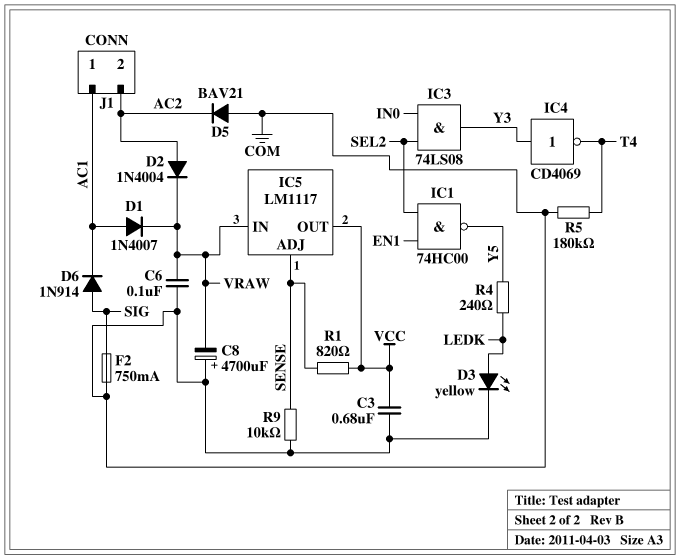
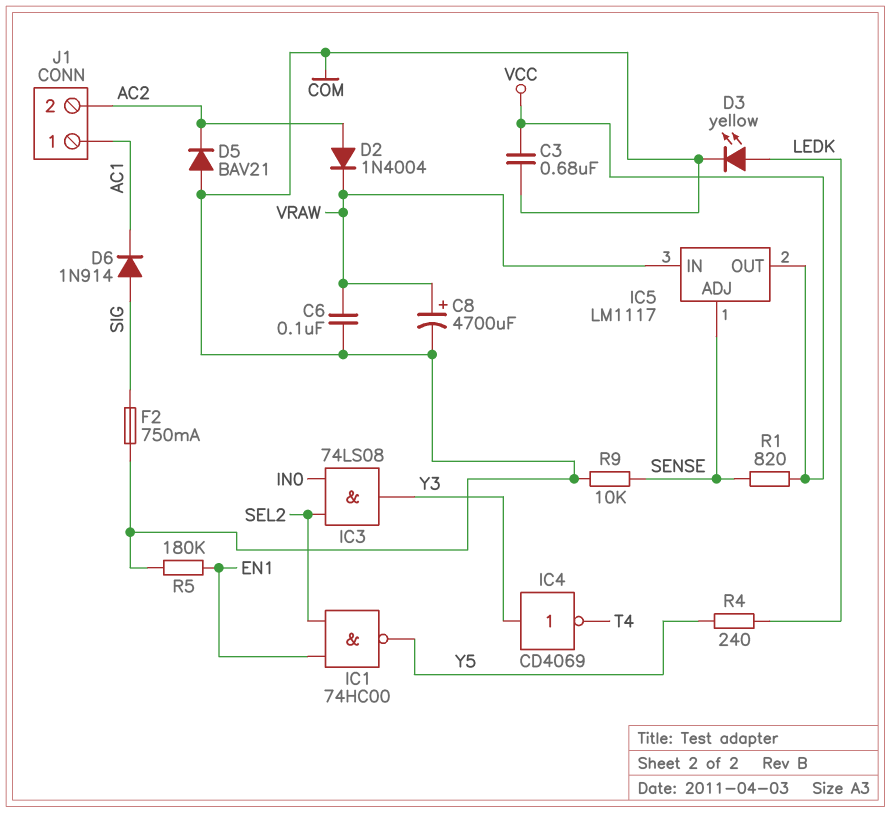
C8: 4700uF (plus COM, minus VRAW) -> 4700uF (plus VRAW, minus COM)
D1: diode 1N4007 (A AC1, K VRAW) -> none
R5: 180k (COM, T4) -> 180k (COM, EN1)

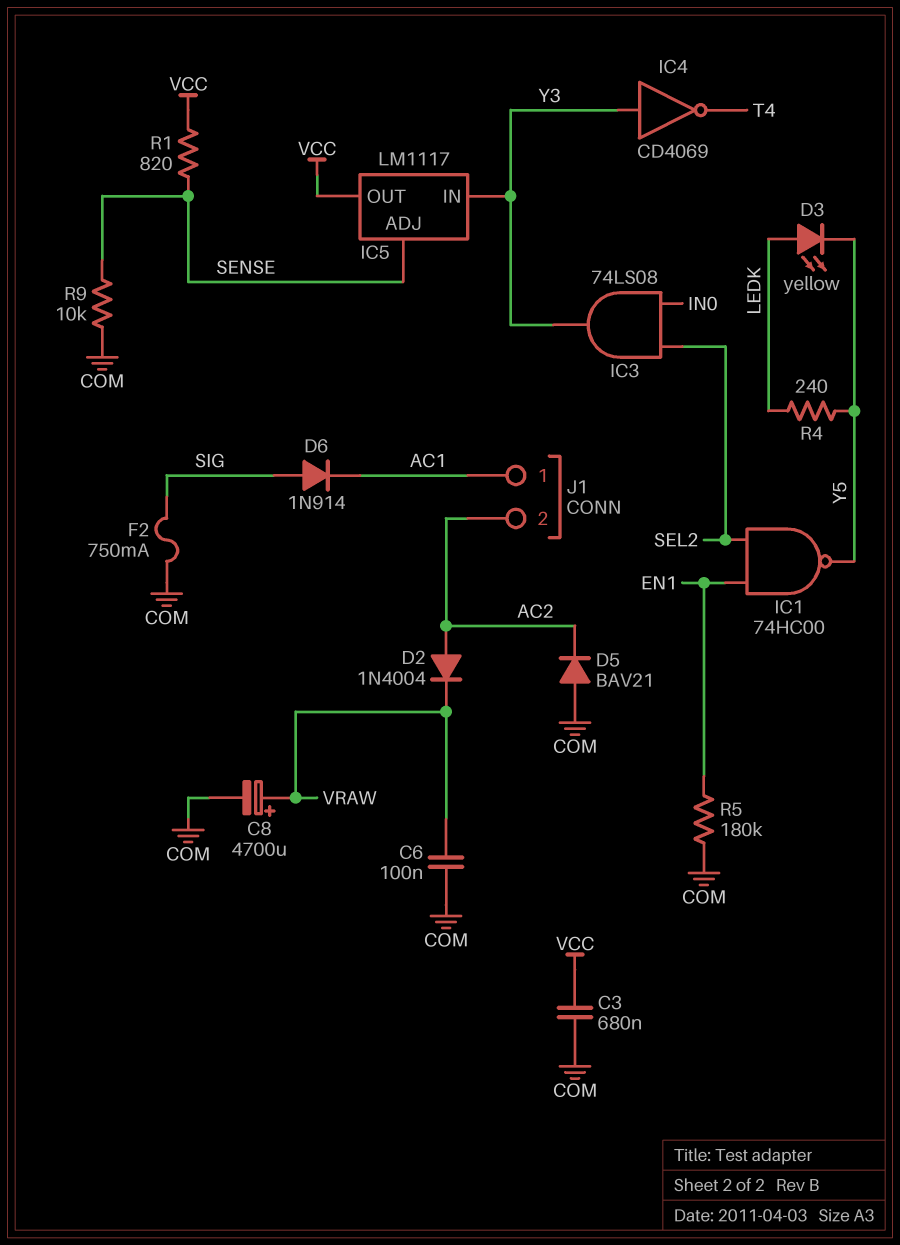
D3: LED yellow (A LEDK, K COM) -> LED yellow (A LEDK, K Y5)
IC5 pin IN: VRAW -> Y3

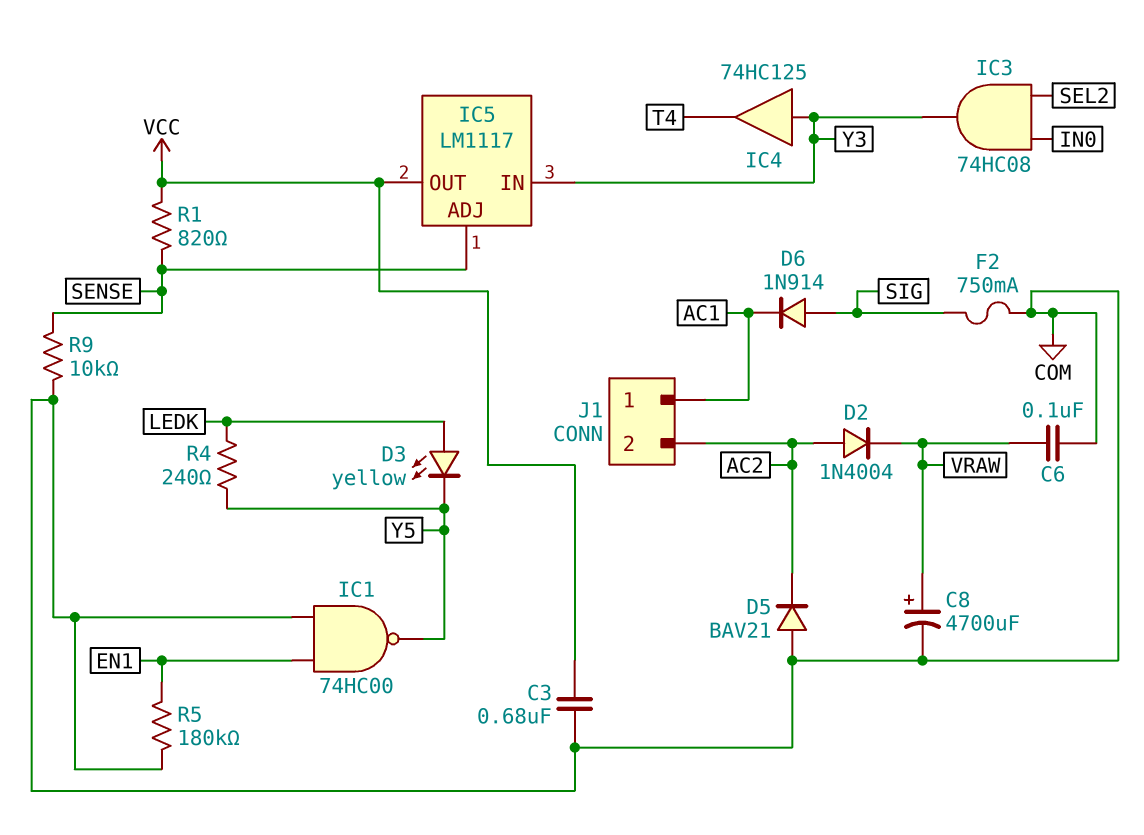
IC1: NAND 74HC00 (in EN1, in SEL2, out Y5) -> NAND 74HC00 (in COM, in EN1, out Y5)
IC3: AND 74LS08 (in IN0, in SEL2, out Y3) -> AND 74HC08 (in IN0, in SEL2, out Y3)
IC4: NOT CD4069 (in Y3, out T4) -> buffer 74HC125 (in Y3, out T4)

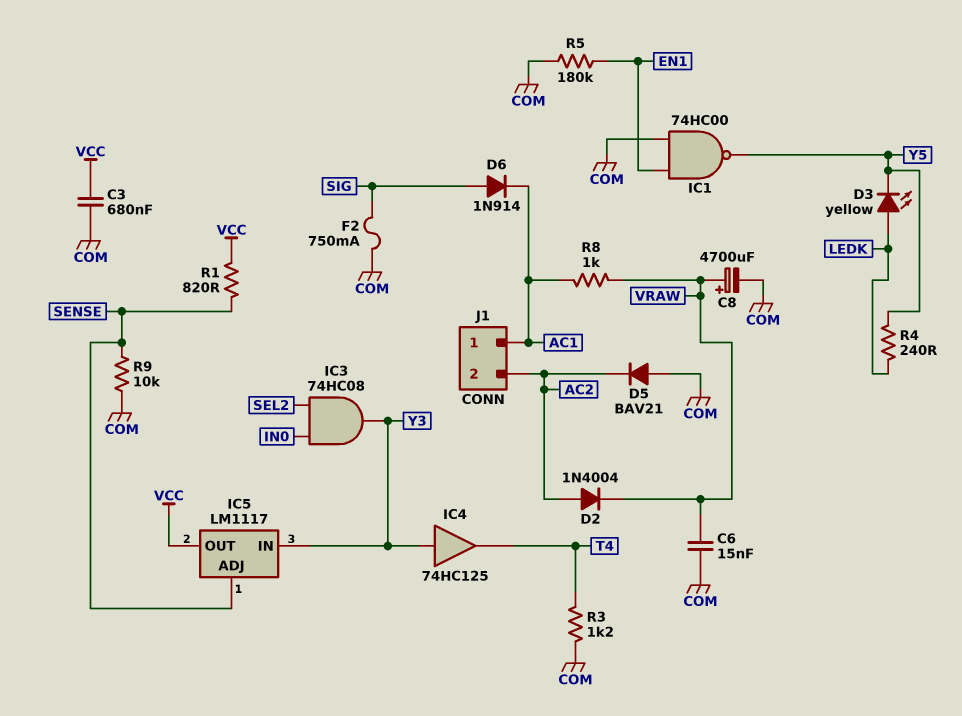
C6: 100nF (COM, VRAW) -> 15nF (COM, VRAW)
R3: none -> 1.2k (COM, T4)
R8: none -> 1k (AC1, VRAW)

